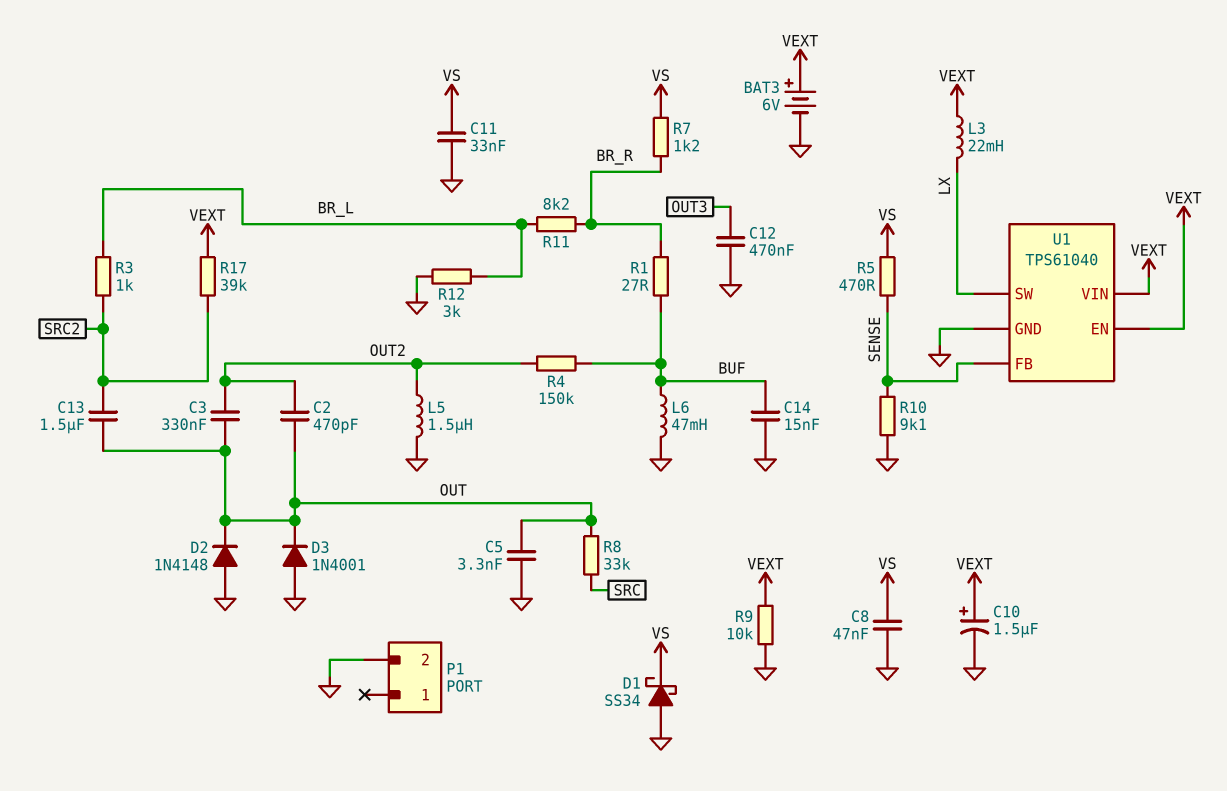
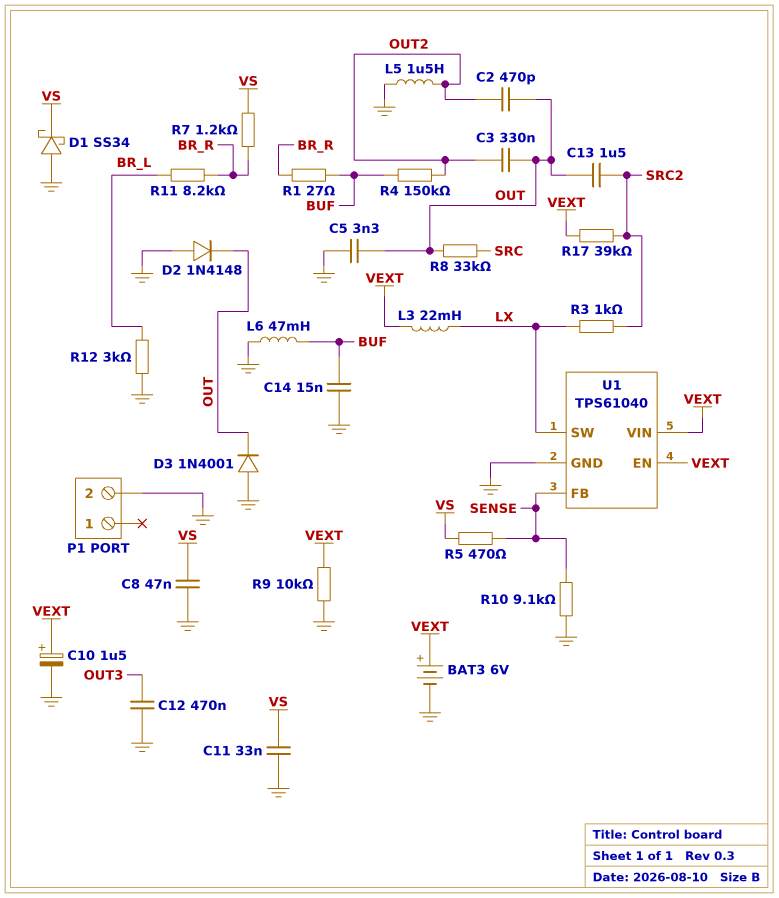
R3: 1k (BR_L, SRC2) -> 1k (LX, SRC2)

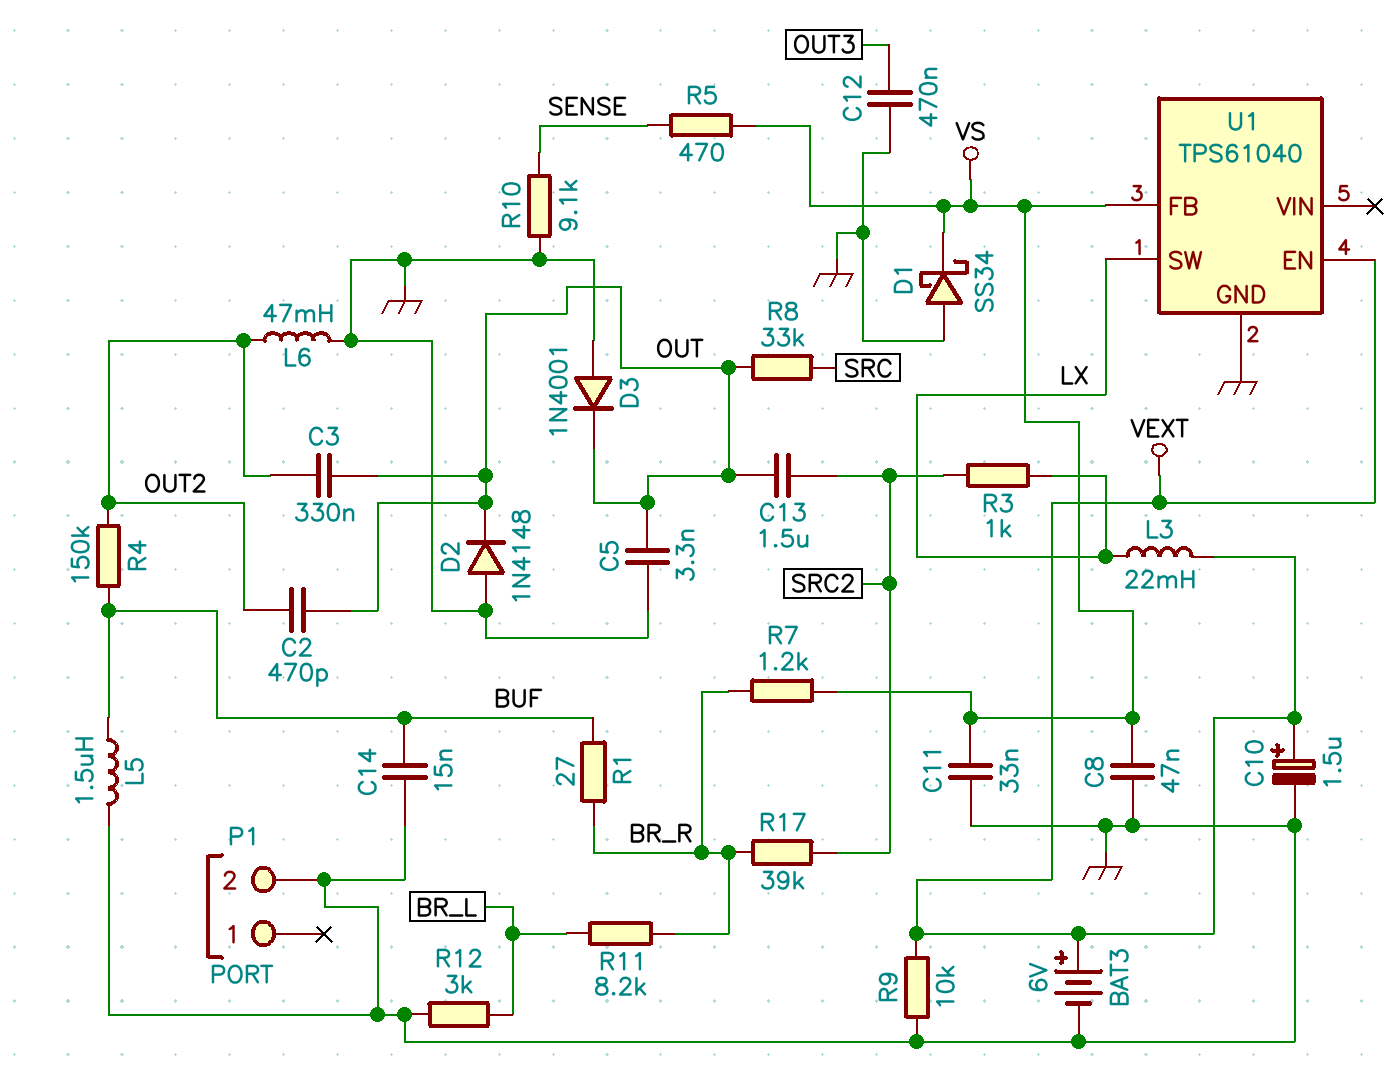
L5: 1.5uH (GND, OUT2) -> 1.5uH (BUF, GND)
L6: 47mH (BUF, GND) -> 47mH (GND, OUT2)
R17: 39k (SRC2, VEXT) -> 39k (BR_R, SRC2)
U1 pin FB: SENSE -> VS
U1 pin VIN: VEXT -> none

